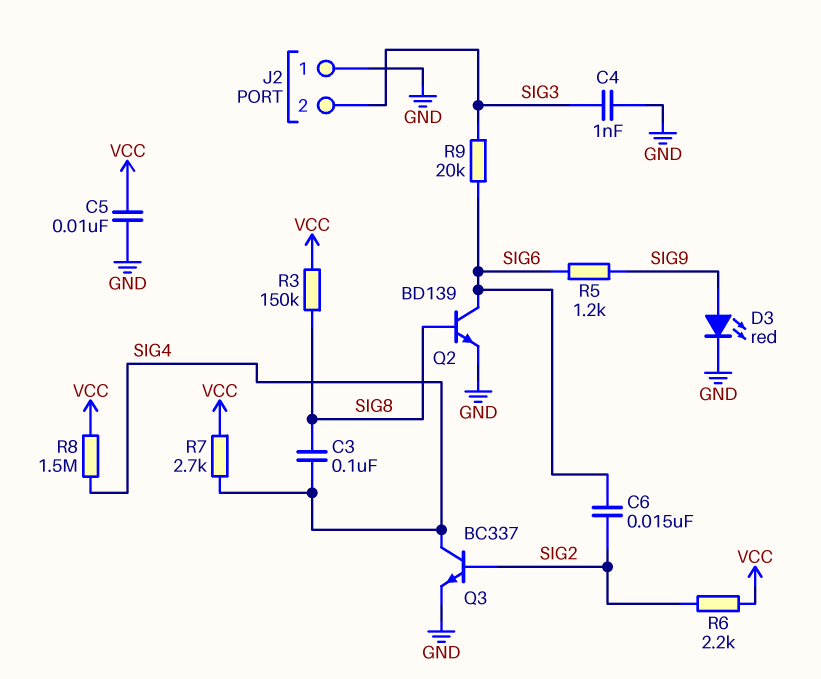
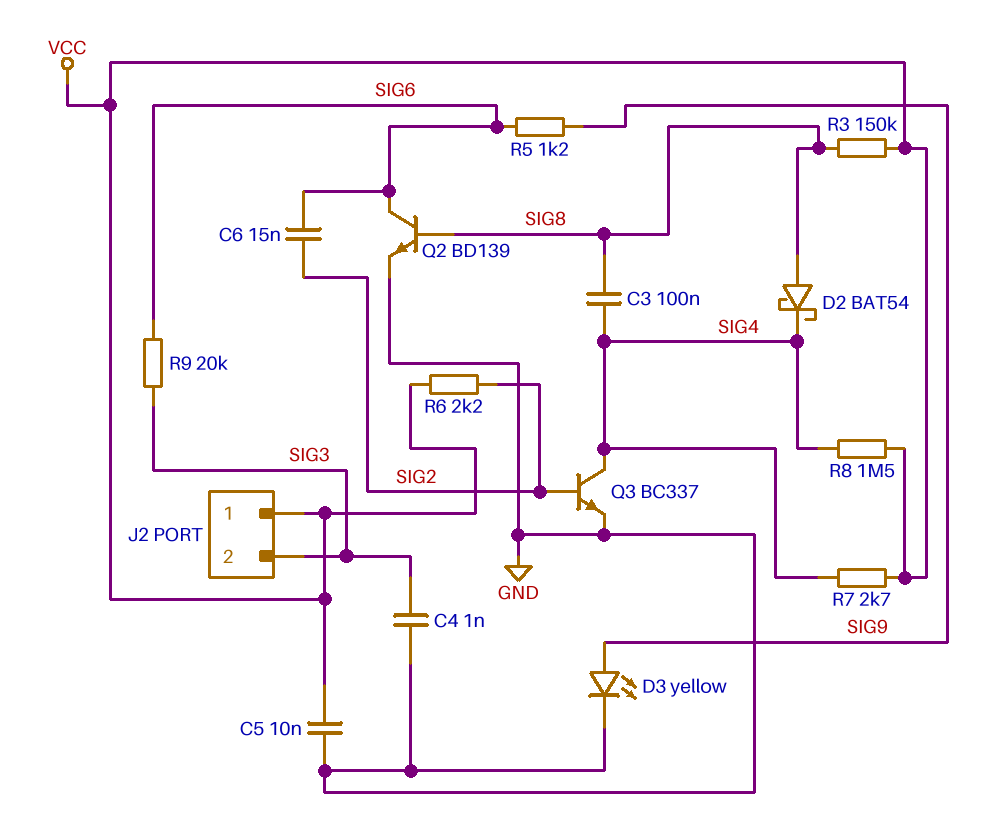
D2: none -> schottky BAT54 (A SIG8, K SIG4)
D3: LED red (A SIG9, K GND) -> LED yellow (A SIG9, K GND)
J2 pin 1: GND -> VCC

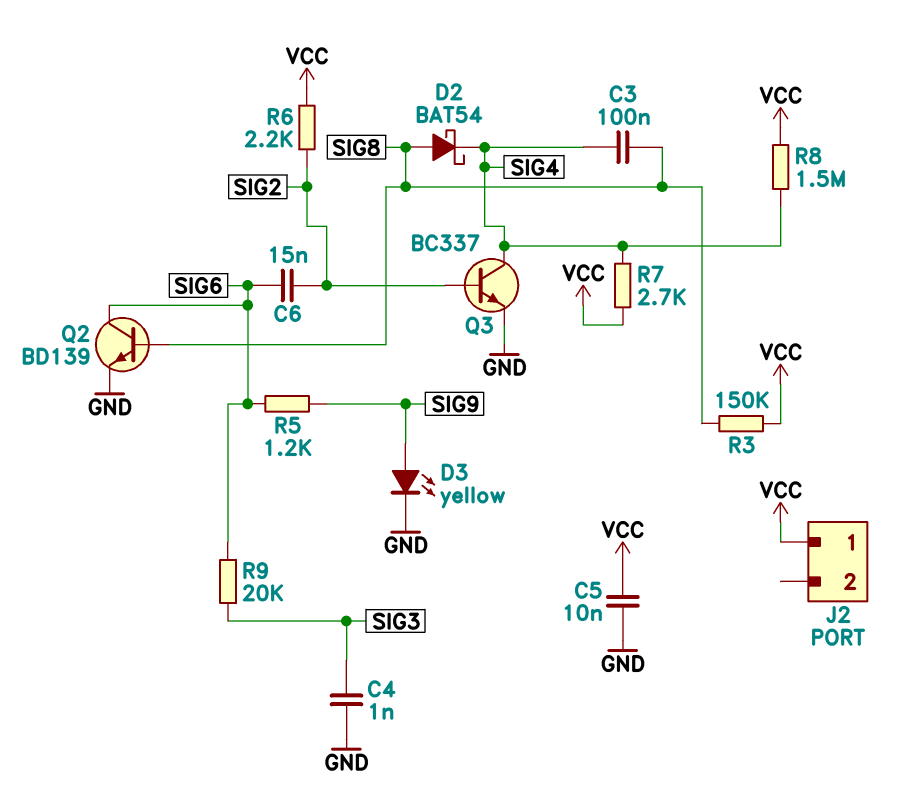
J2 pin 2: SIG3 -> none

